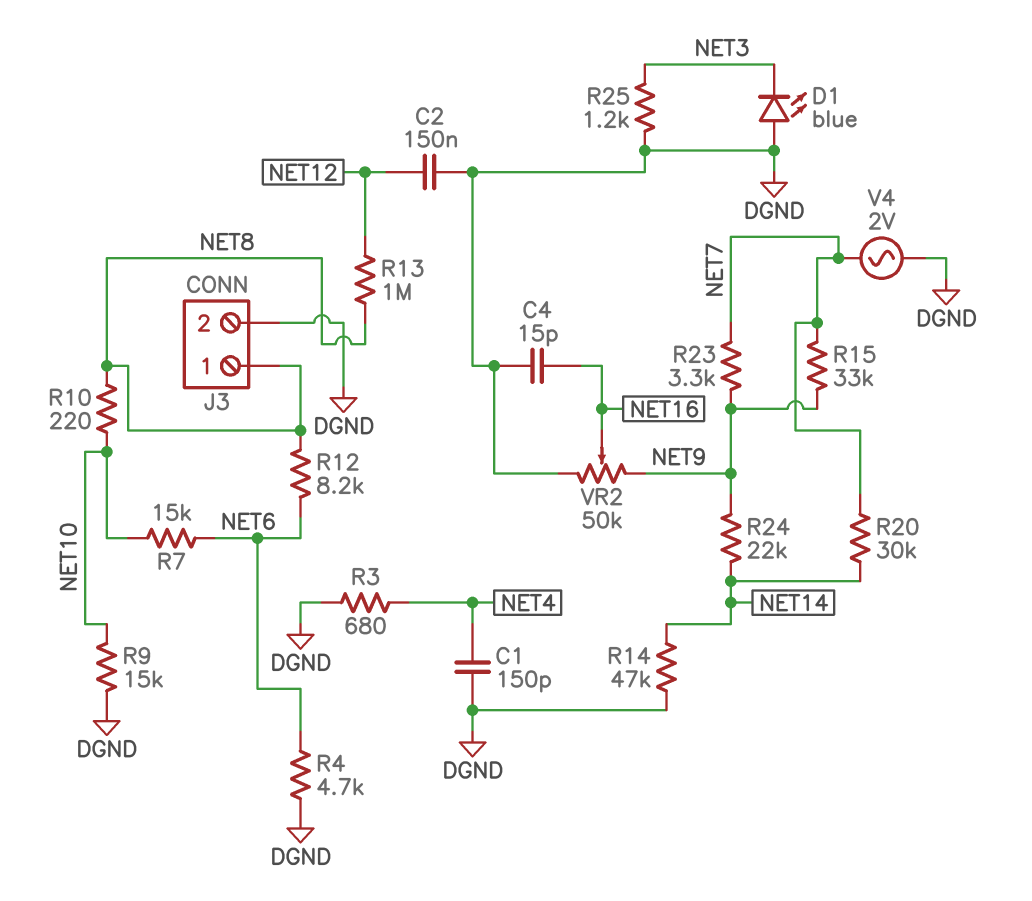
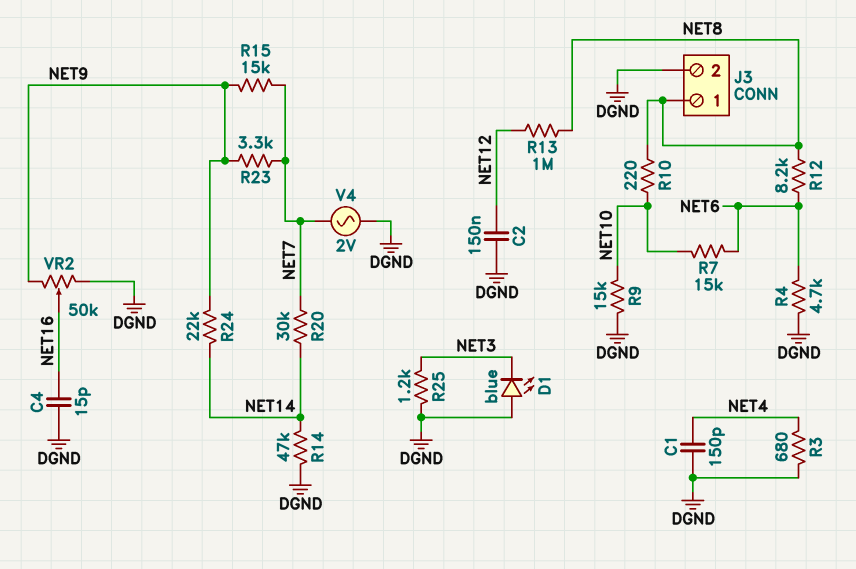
R15: 33k (NET7, NET9) -> 15k (NET7, NET9)

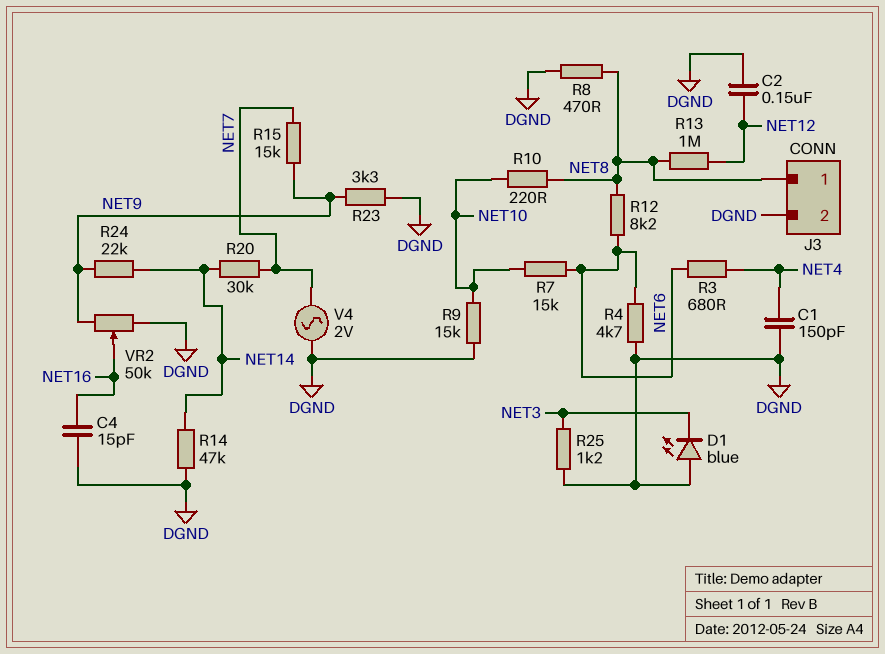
R3: 680 (DGND, NET4) -> 680 (NET4, NET6)
R8: none -> 470 (DGND, NET8)
R23: 3.3k (NET7, NET9) -> 3.3k (DGND, NET9)

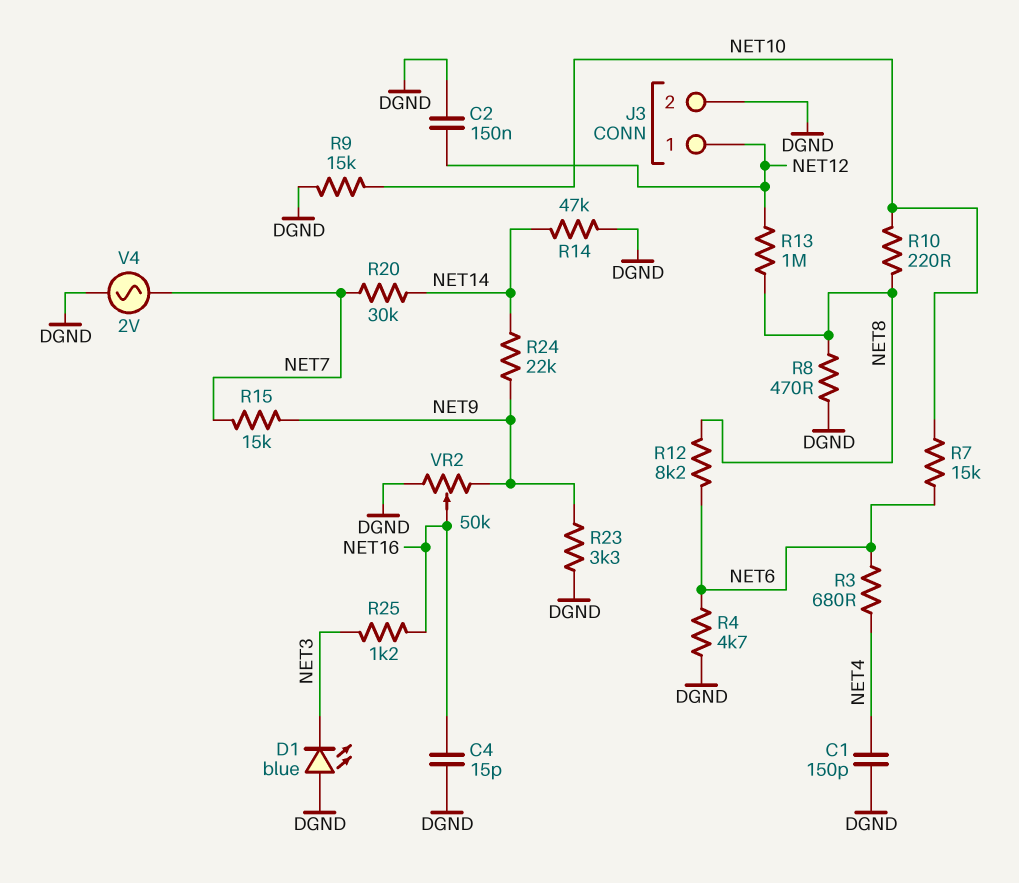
J3 pin 1: NET8 -> NET12
R25: 1.2k (DGND, NET3) -> 1.2k (NET3, NET16)

